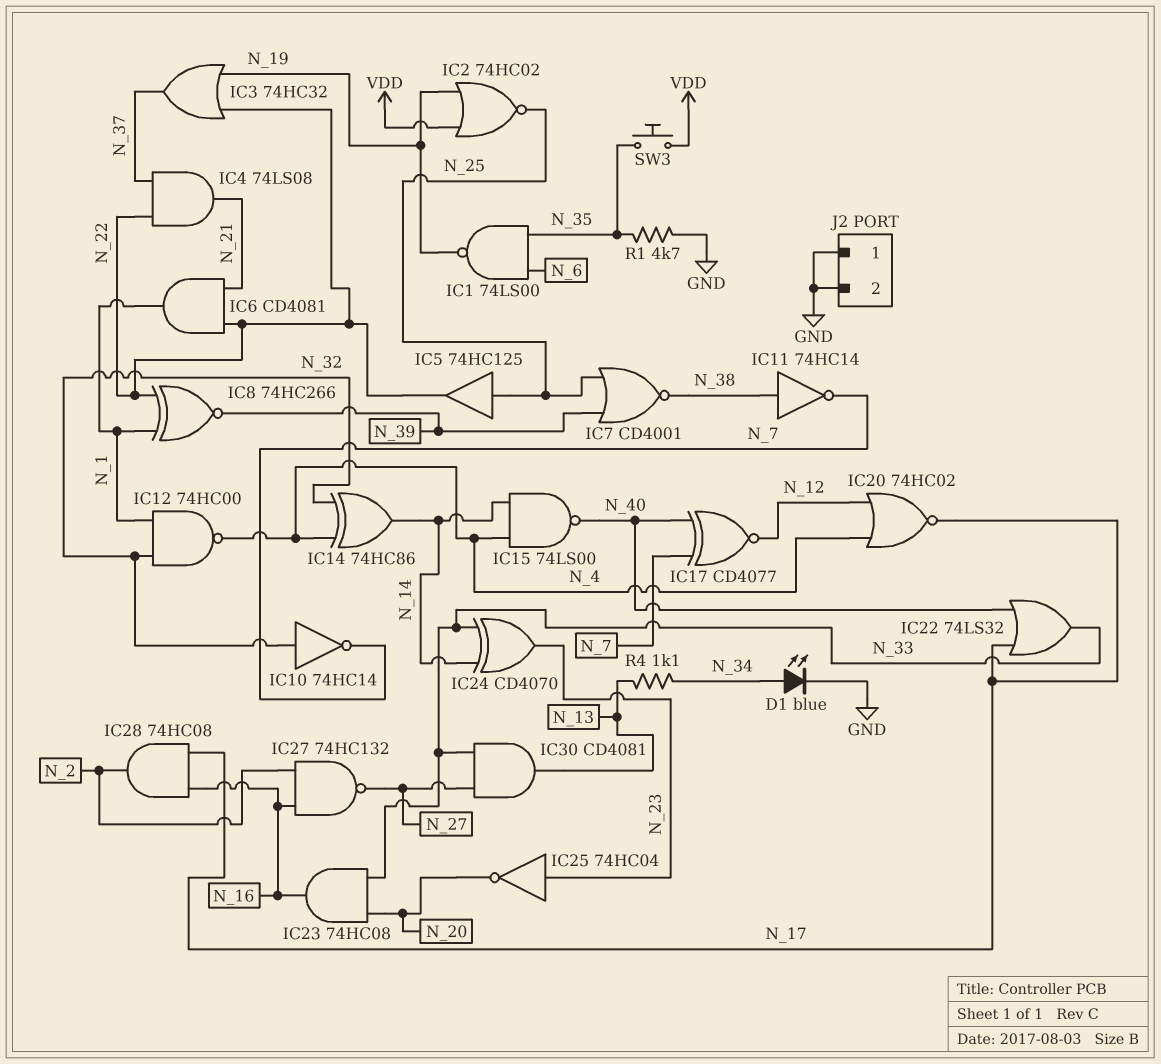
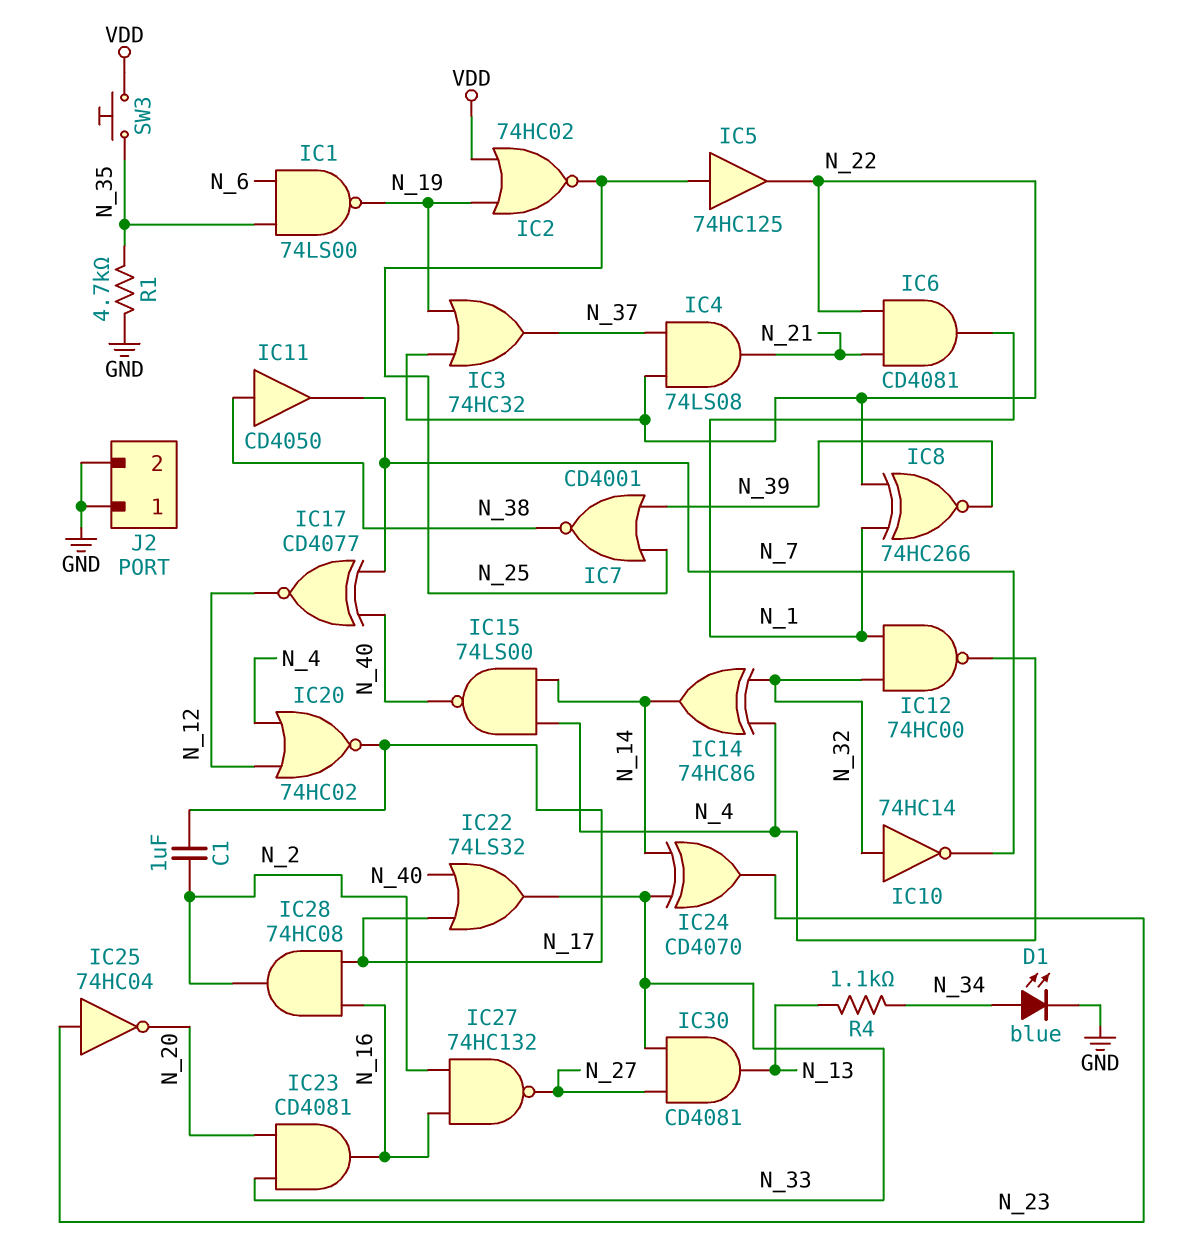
C1: none -> 1uF (N_2, N_17)
IC11: NOT 74HC14 (in N_38, out N_7) -> buffer CD4050 (in N_38, out N_7)
IC23: AND 74HC08 (in N_20, in N_33, out N_16) -> AND CD4081 (in N_20, in N_33, out N_16)

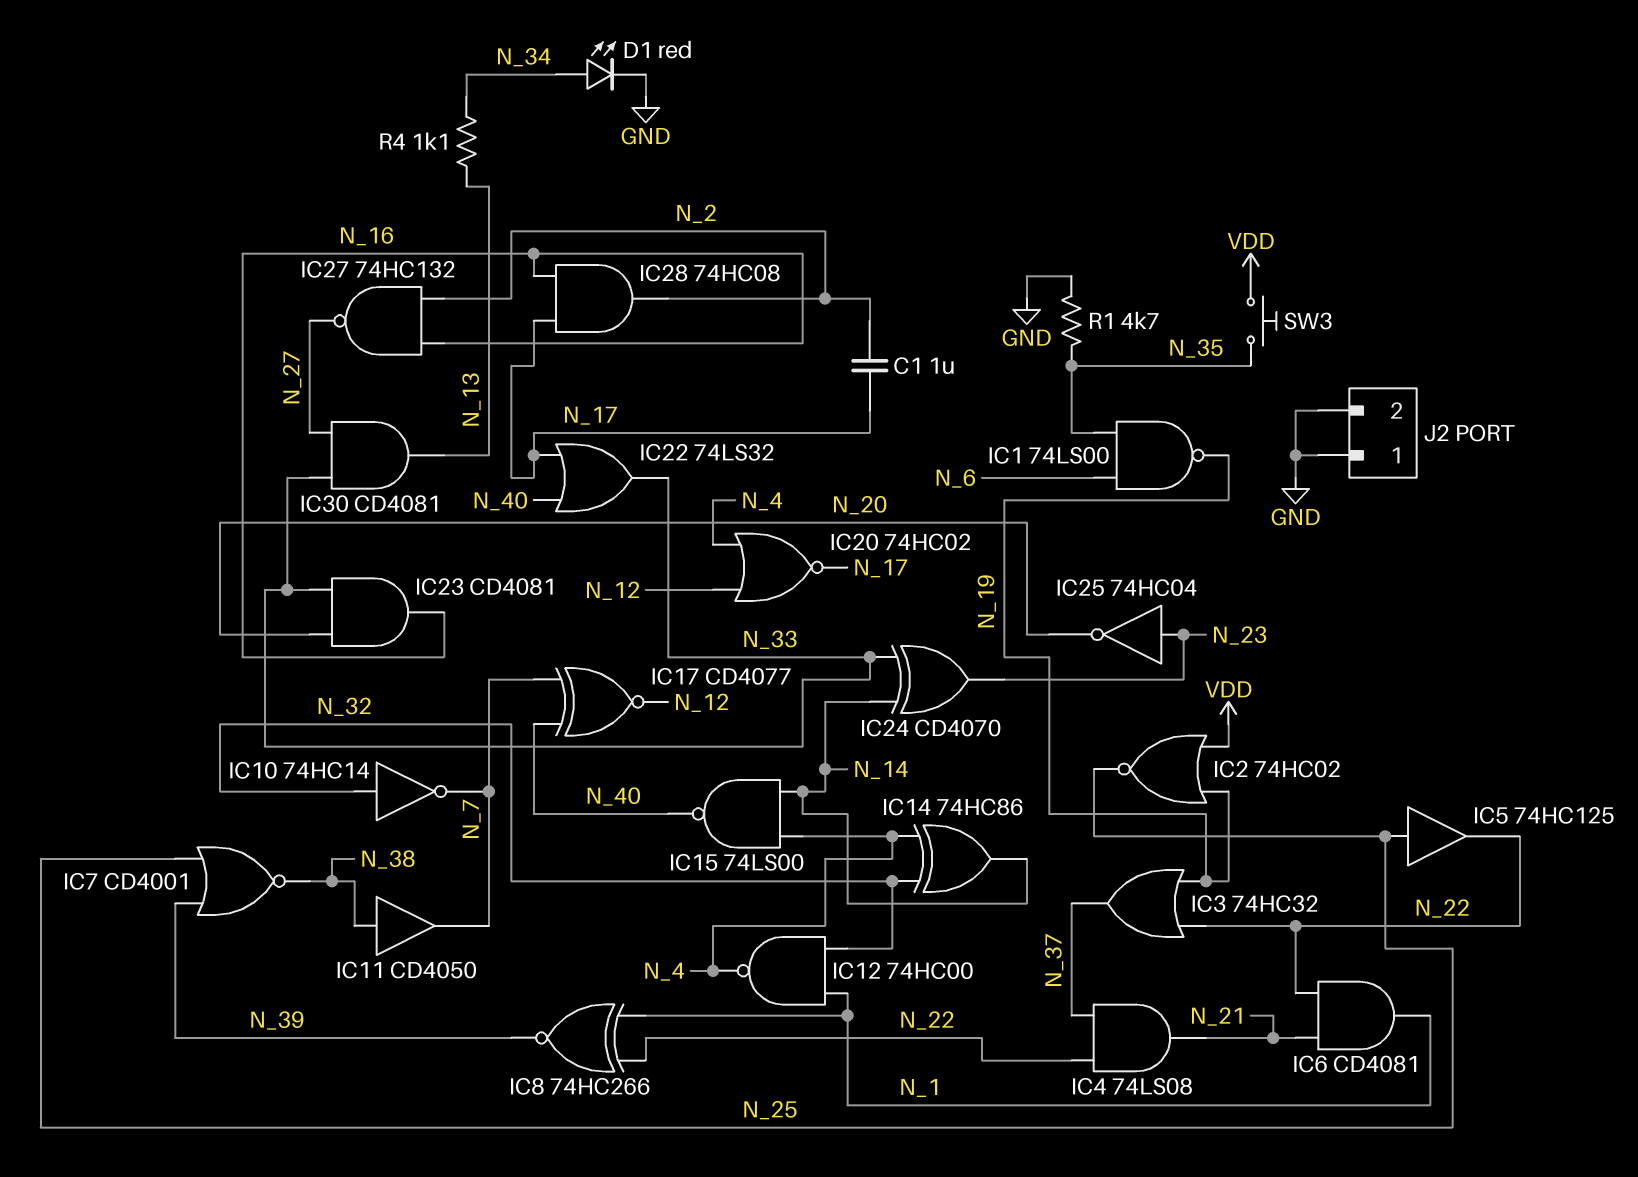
D1: LED blue (A N_34, K GND) -> LED red (A N_34, K GND)

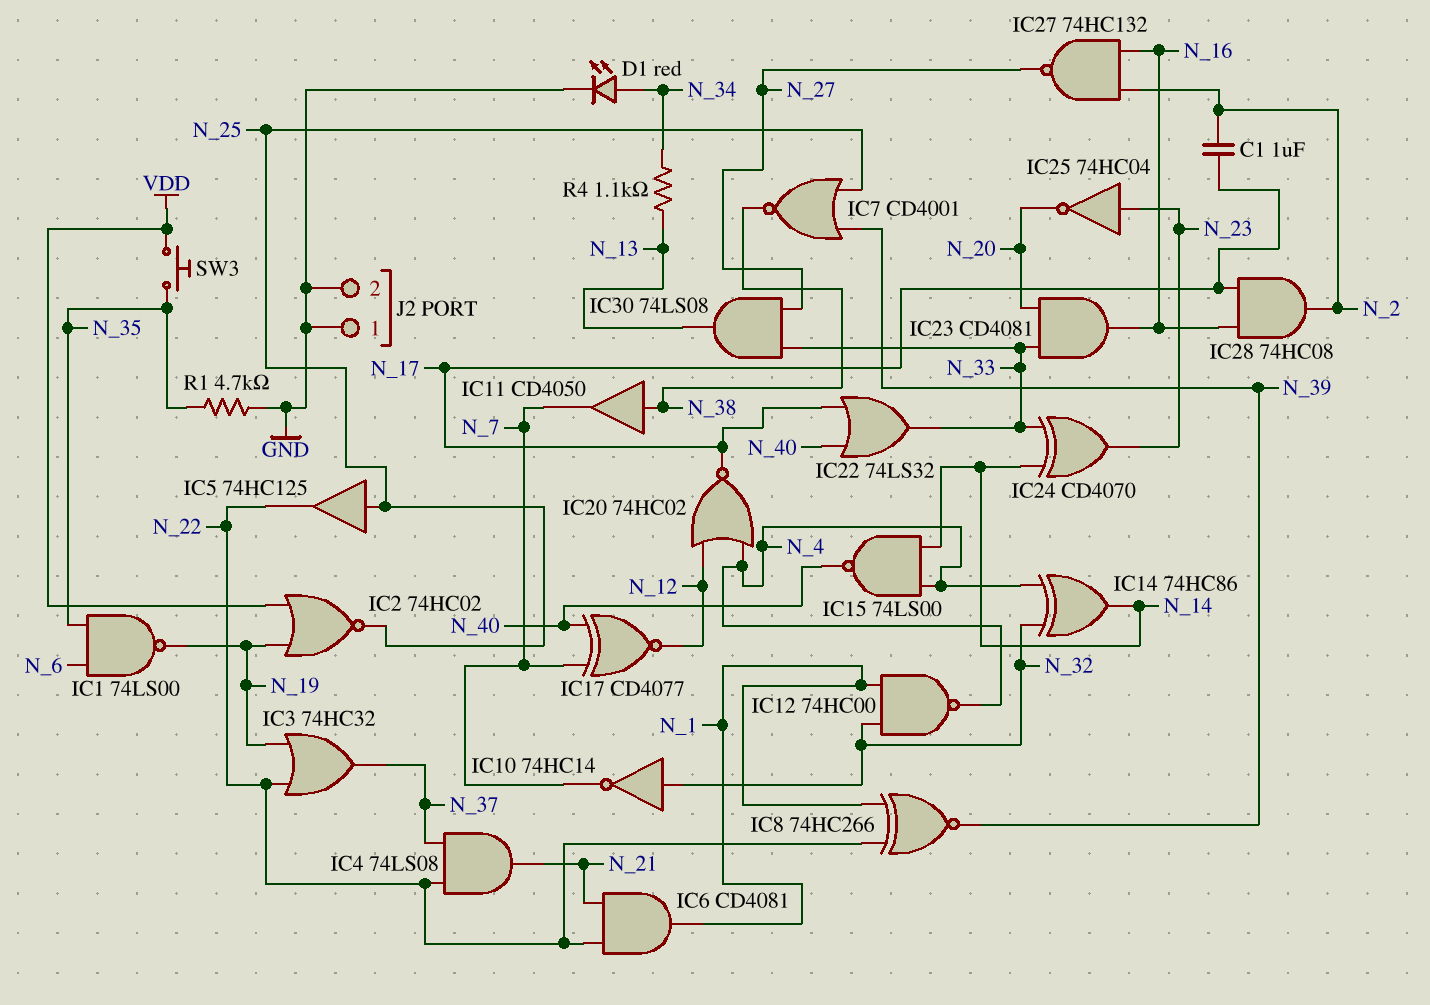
IC30: AND CD4081 (in N_27, in N_33, out N_13) -> AND 74LS08 (in N_27, in N_33, out N_13)

